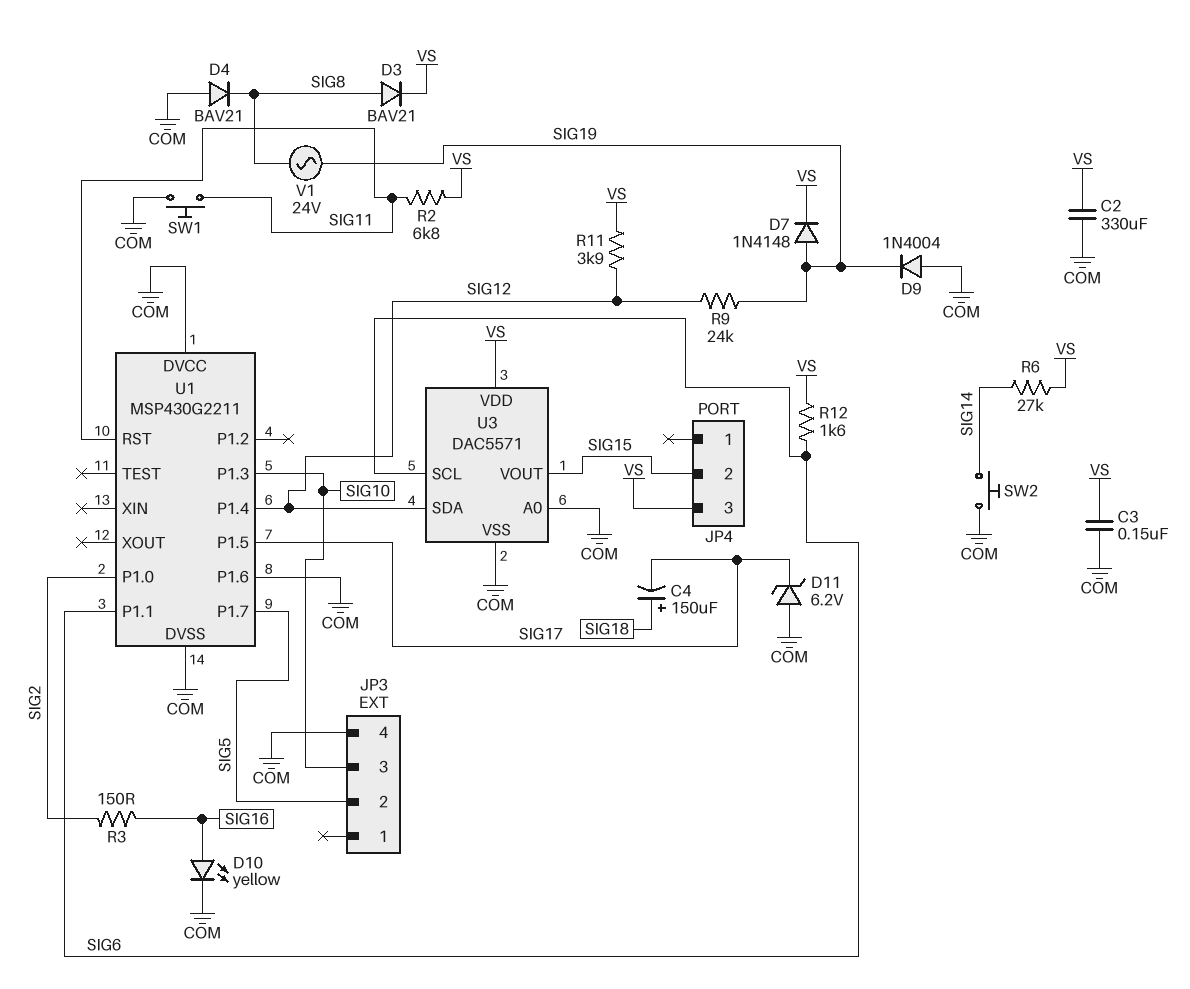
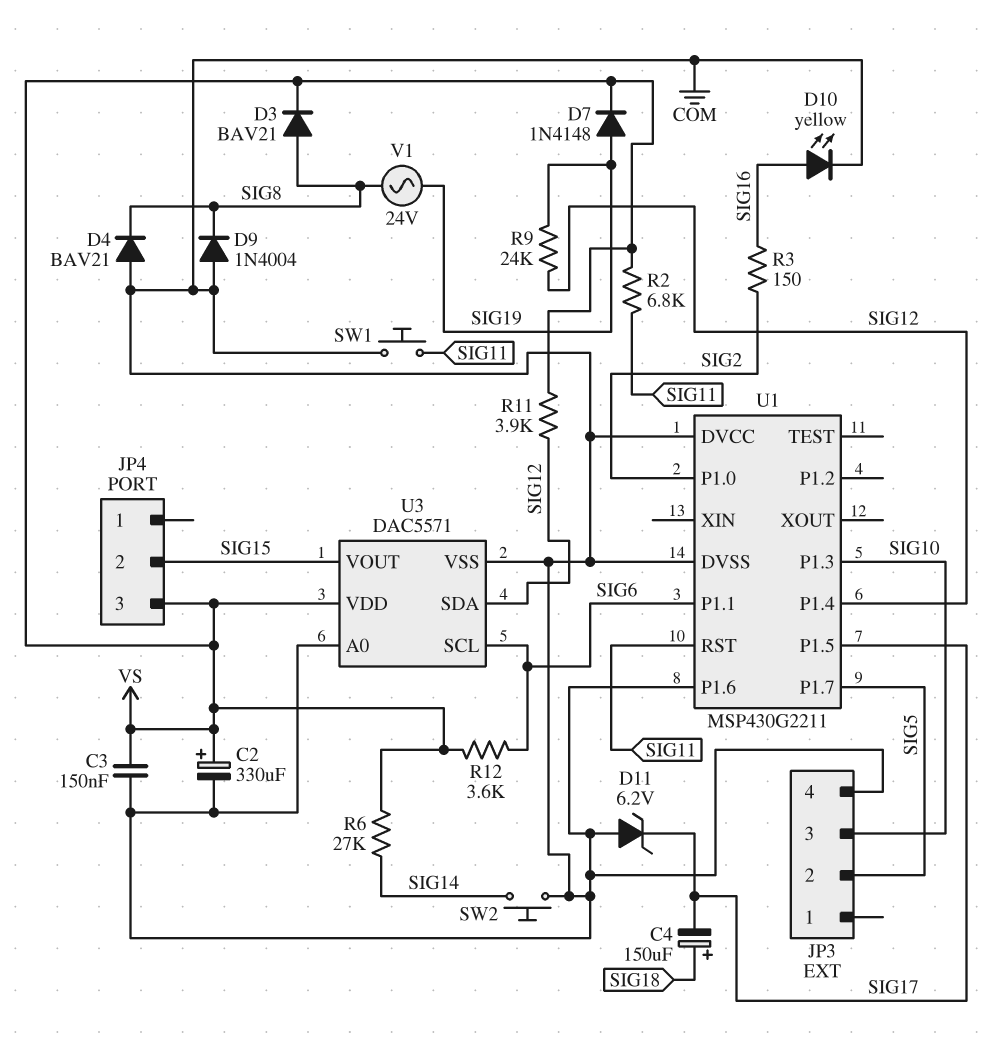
C2: 330uF (COM, VS) -> 330uF (plus VS, minus COM)
D9: diode 1N4004 (A COM, K SIG19) -> diode 1N4004 (A COM, K SIG8)
R12: 1.6k (SIG6, VS) -> 3.6k (SIG6, VS)

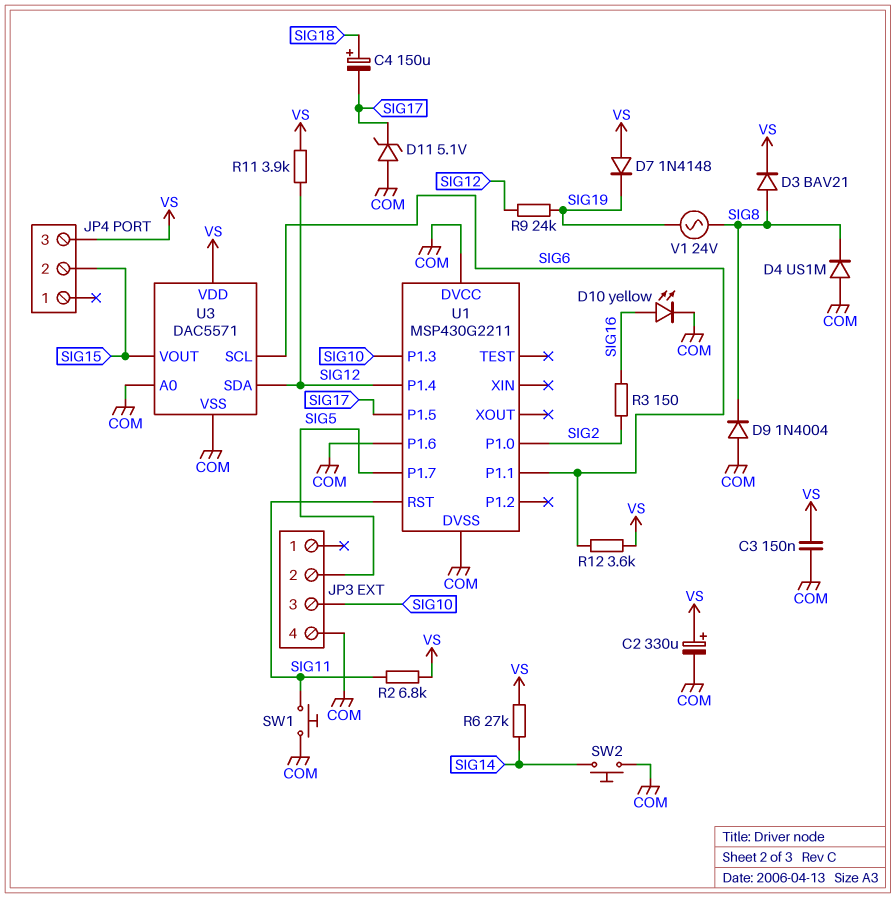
D4: diode BAV21 (A COM, K SIG8) -> diode US1M (A COM, K SIG8)
D7: diode 1N4148 (A SIG19, K VS) -> diode 1N4148 (A VS, K SIG19)
D11: zener 6.2V (A COM, K SIG17) -> zener 5.1V (A COM, K SIG17)

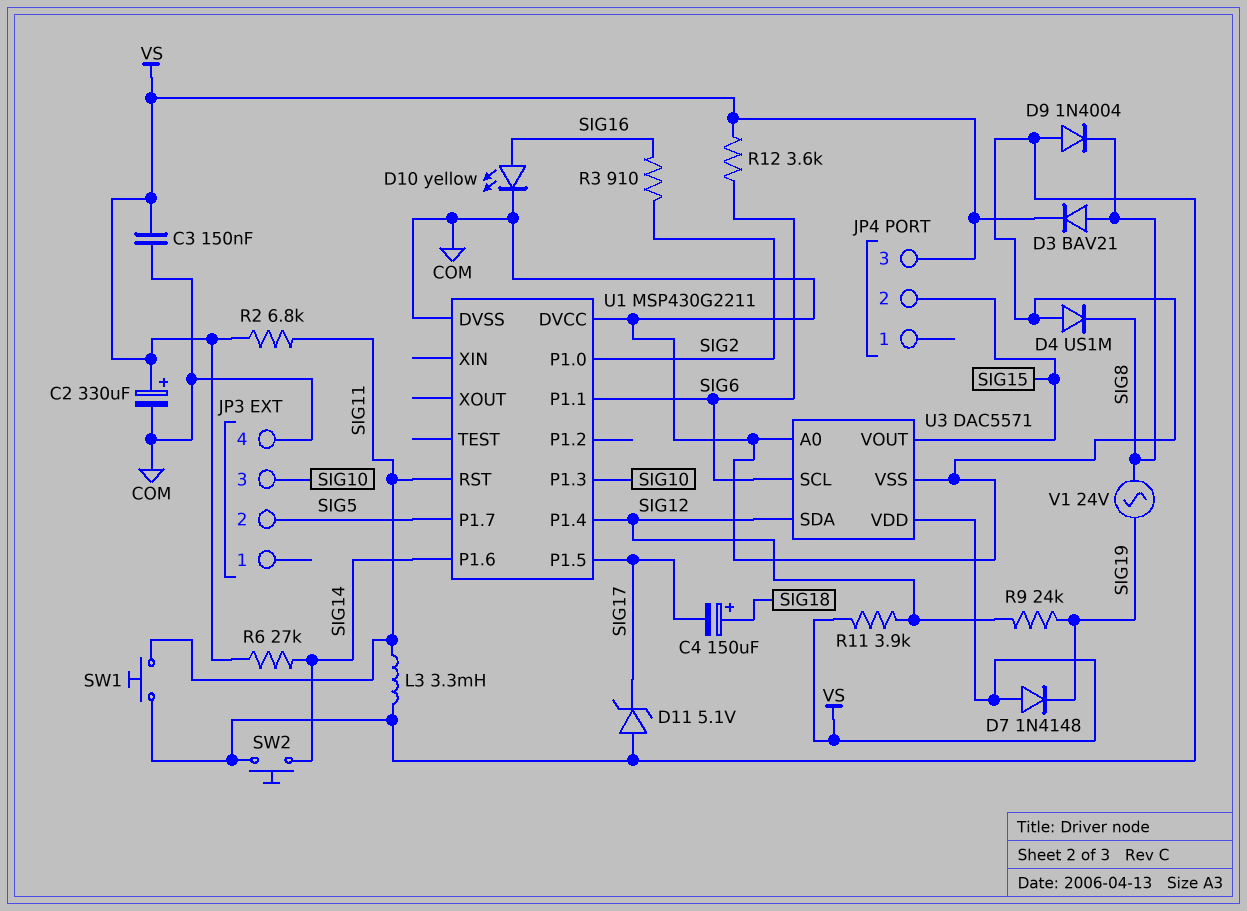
L3: none -> 3.3mH (COM, SIG11)
R3: 150 (SIG2, SIG16) -> 910 (SIG2, SIG16)
U1 pin P1.6: COM -> SIG14

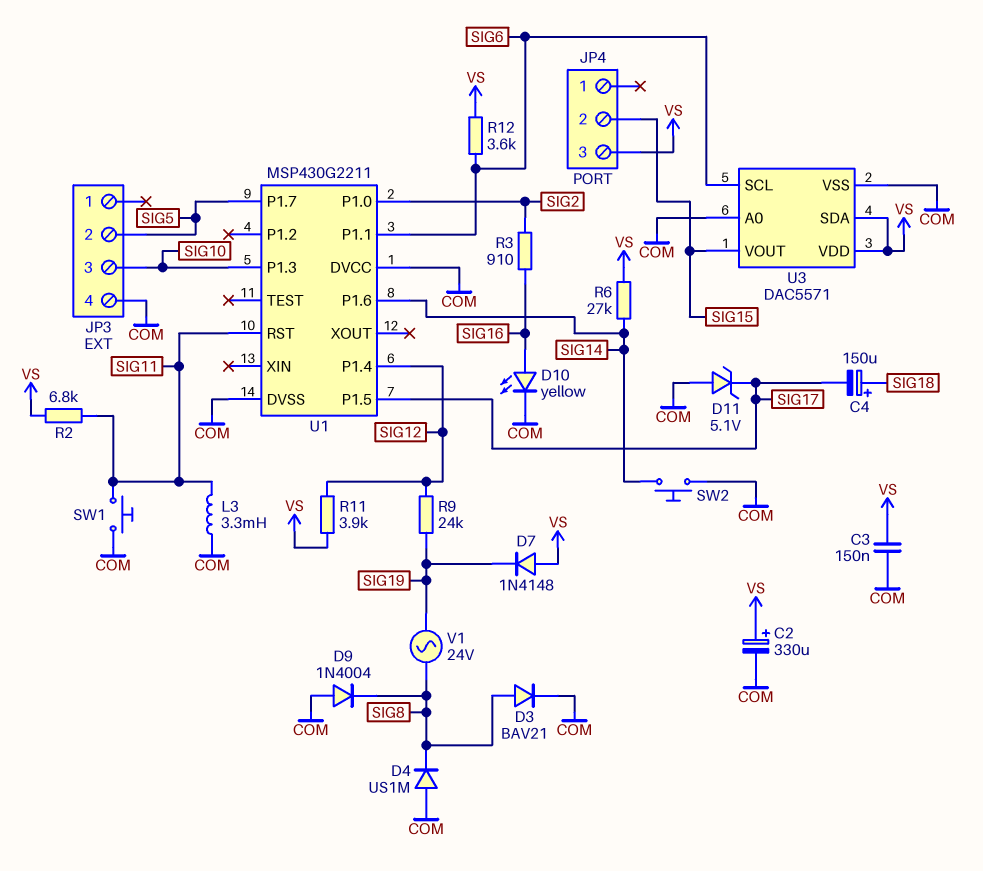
D3: diode BAV21 (A SIG8, K VS) -> diode BAV21 (A SIG8, K COM)
U3 pin SDA: SIG12 -> VS

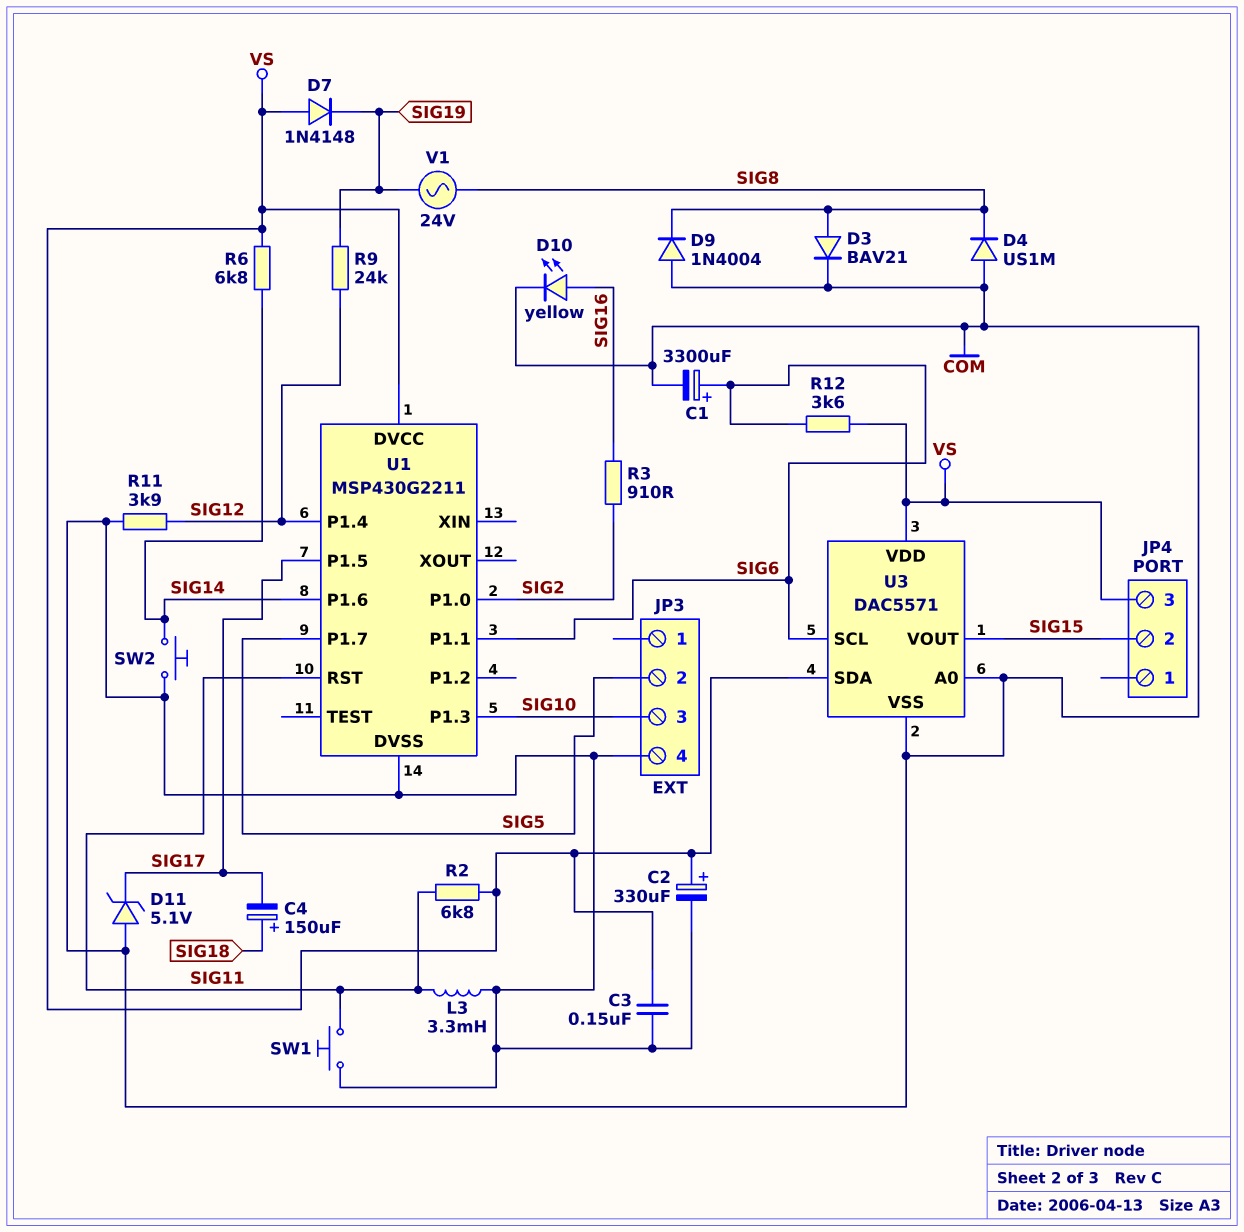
C1: none -> 3300uF (plus SIG6, minus COM)
R6: 27k (SIG14, VS) -> 6.8k (SIG14, VS)
R11: 3.9k (SIG12, VS) -> 3.9k (COM, SIG12)
U1 pin DVCC: COM -> VS

